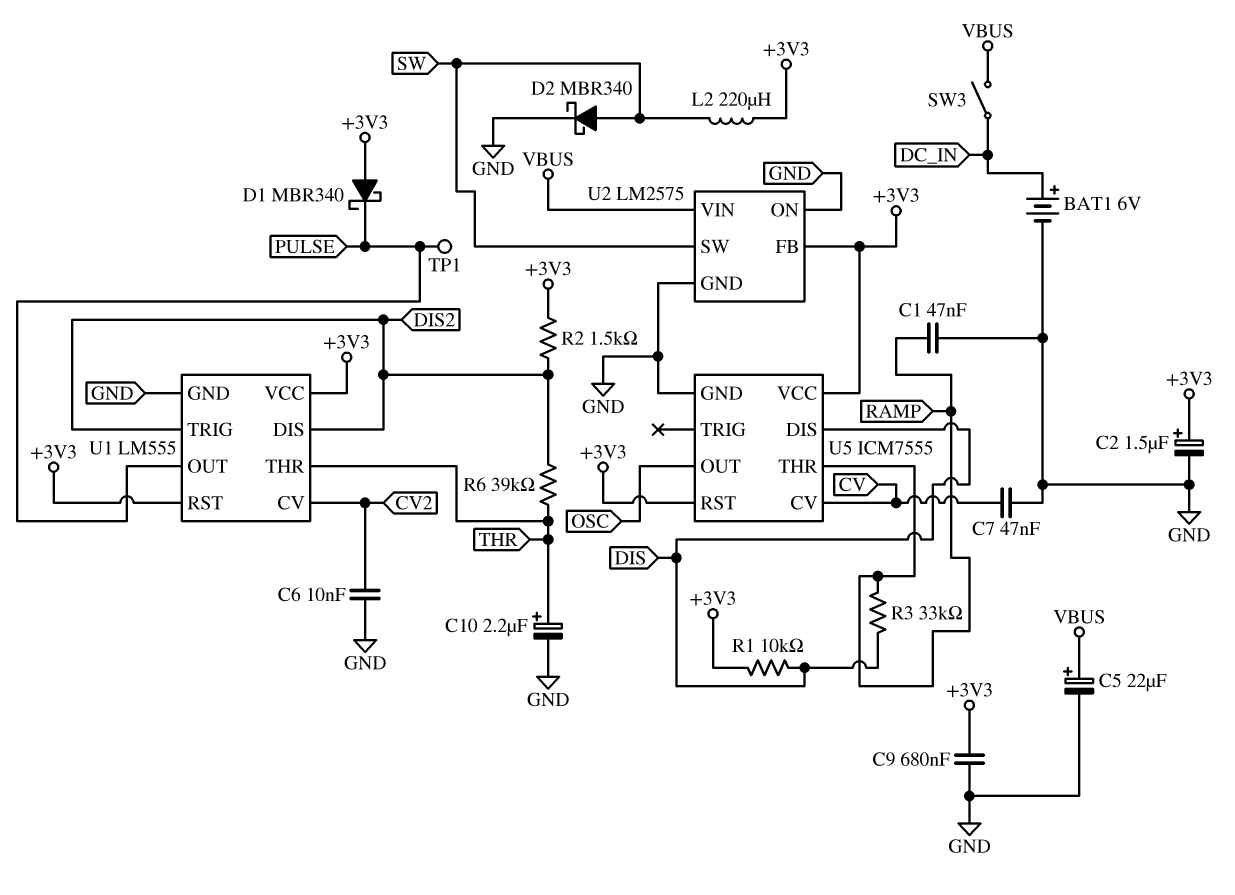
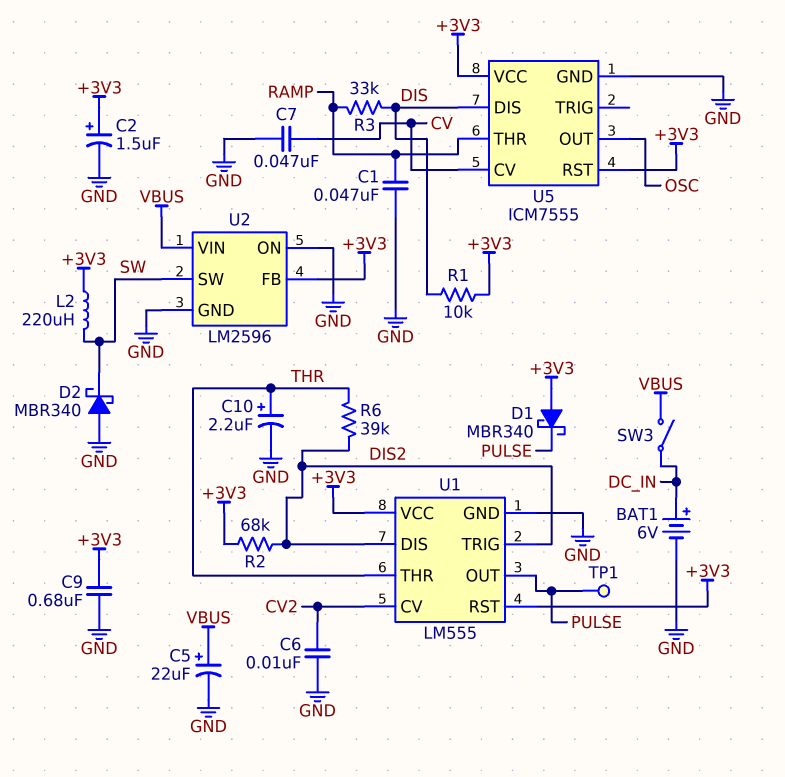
D2: schottky MBR340 (A SW, K GND) -> schottky MBR340 (A GND, K SW)
R2: 1.5k (+3V3, DIS2) -> 68k (+3V3, DIS2)
U2: LM2575 -> LM2596

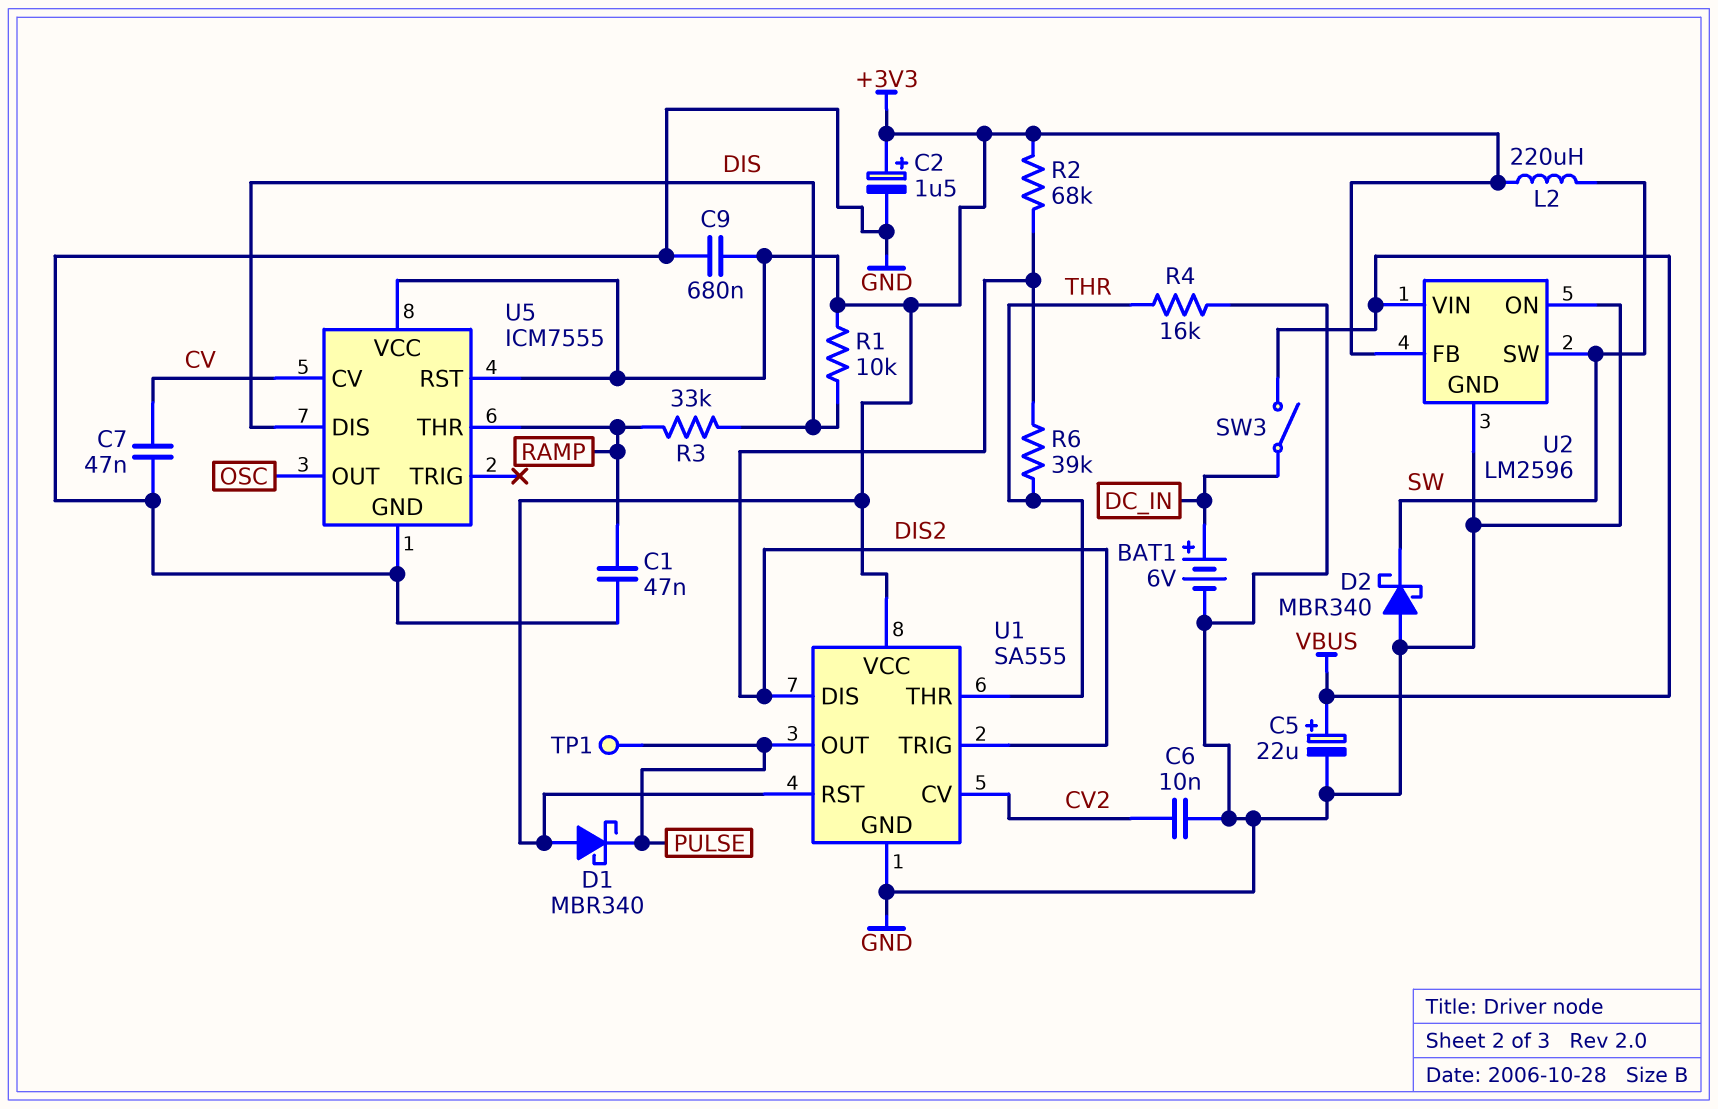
C10: 2.2uF (plus THR, minus GND) -> none
R4: none -> 16k (GND, THR)
U1: LM555 -> SA555

